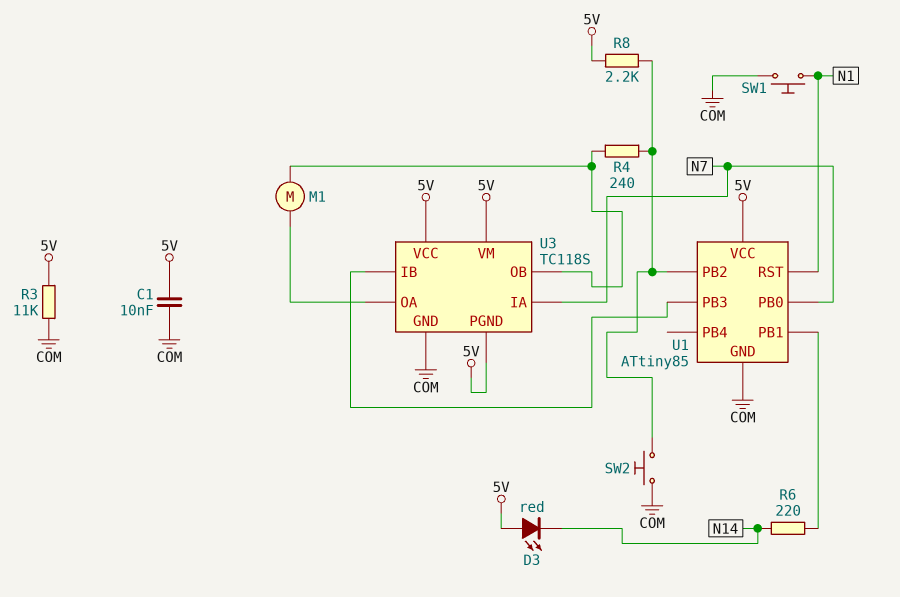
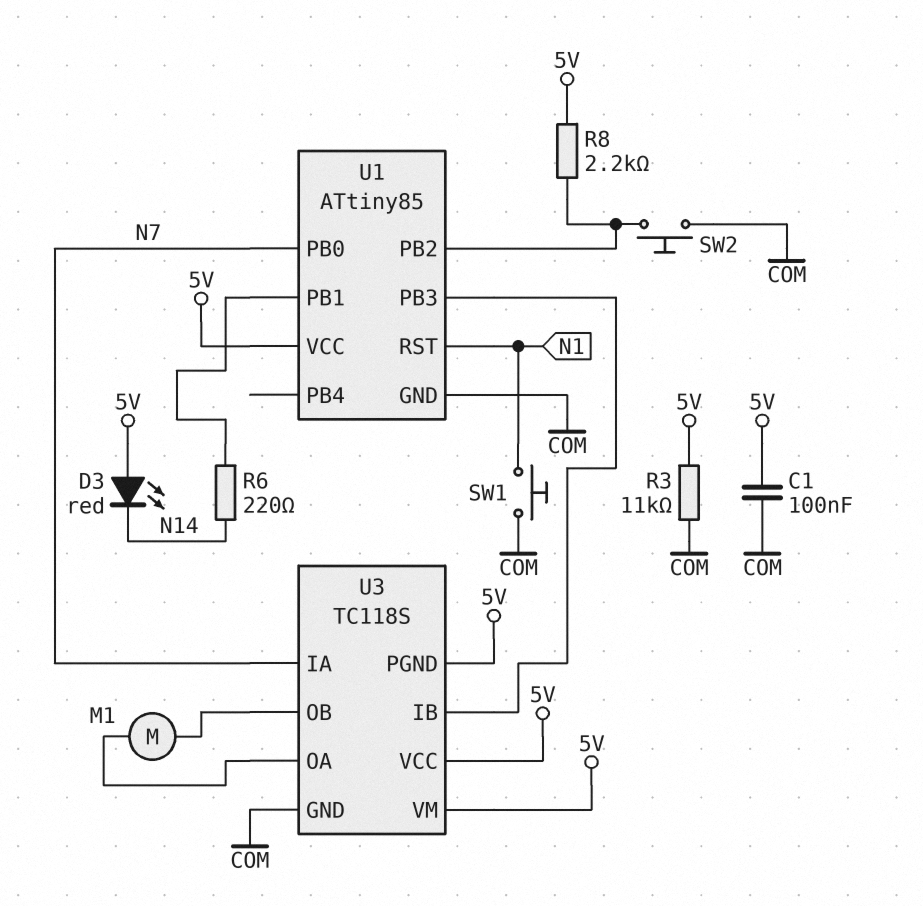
C1: 10nF (5V, COM) -> 100nF (5V, COM)
R4: 240 (U1/PB2, U3/OB) -> none

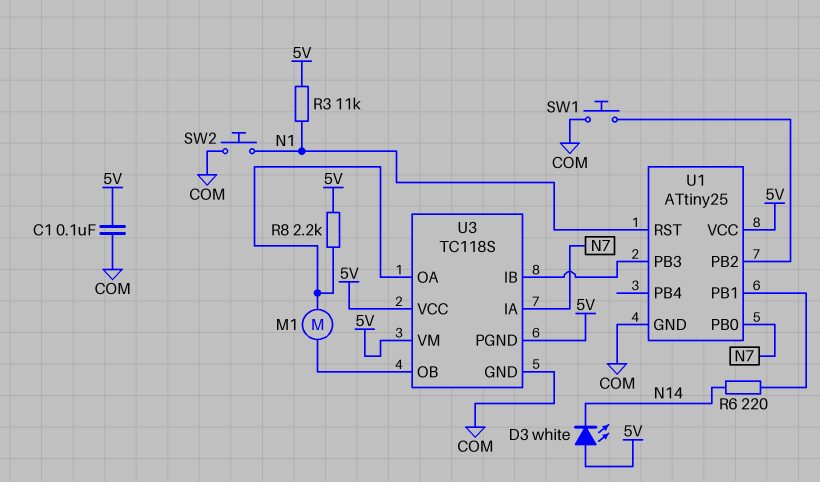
D3: LED red (A 5V, K N14) -> LED white (A 5V, K N14)
R3: 11k (5V, COM) -> 11k (5V, N1)
R8: 2.2k (5V, U1/PB2) -> 2.2k (5V, U3/OA)
SW1: button (COM, N1) -> button (COM, U1/PB2)
SW2: button (COM, U1/PB2) -> button (COM, N1)
U1: ATtiny85 -> ATtiny25

